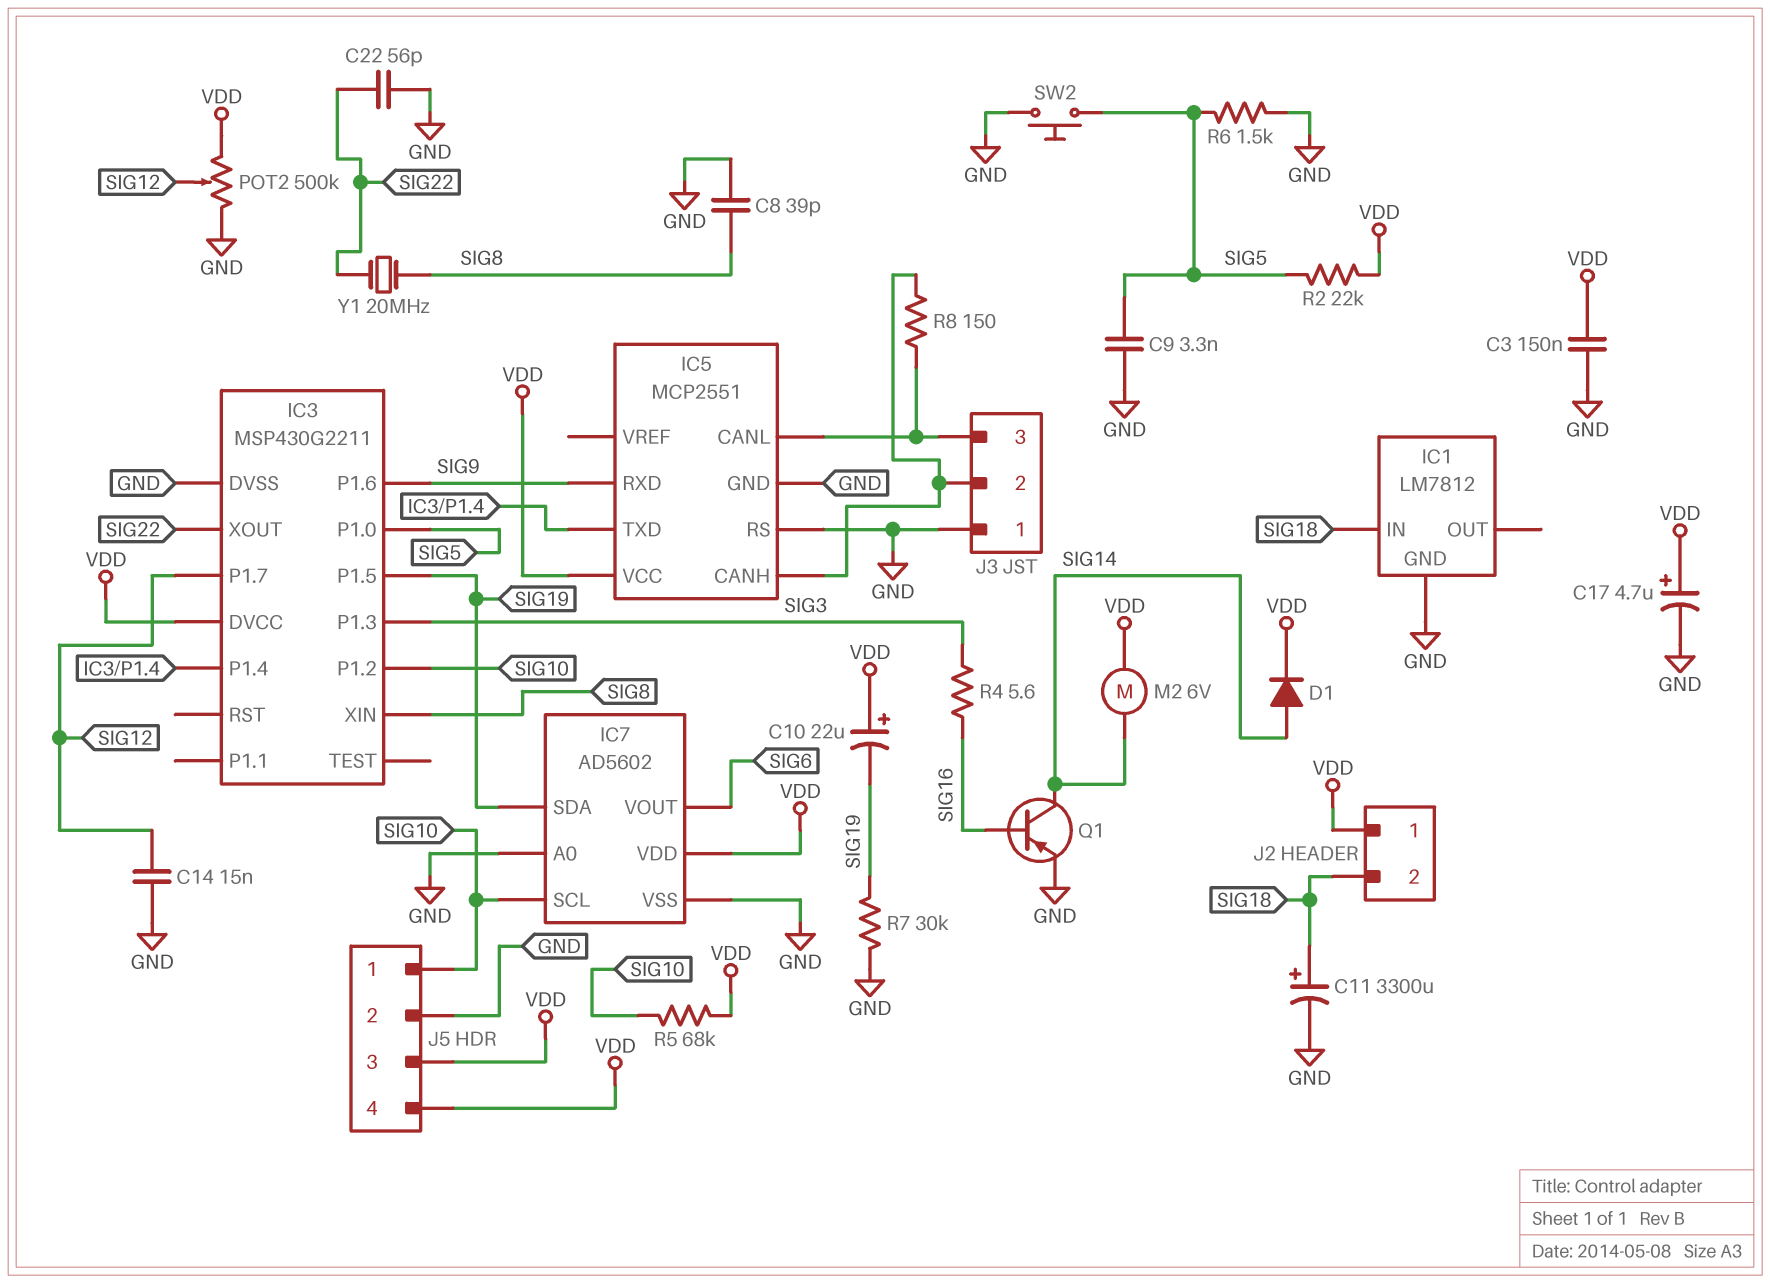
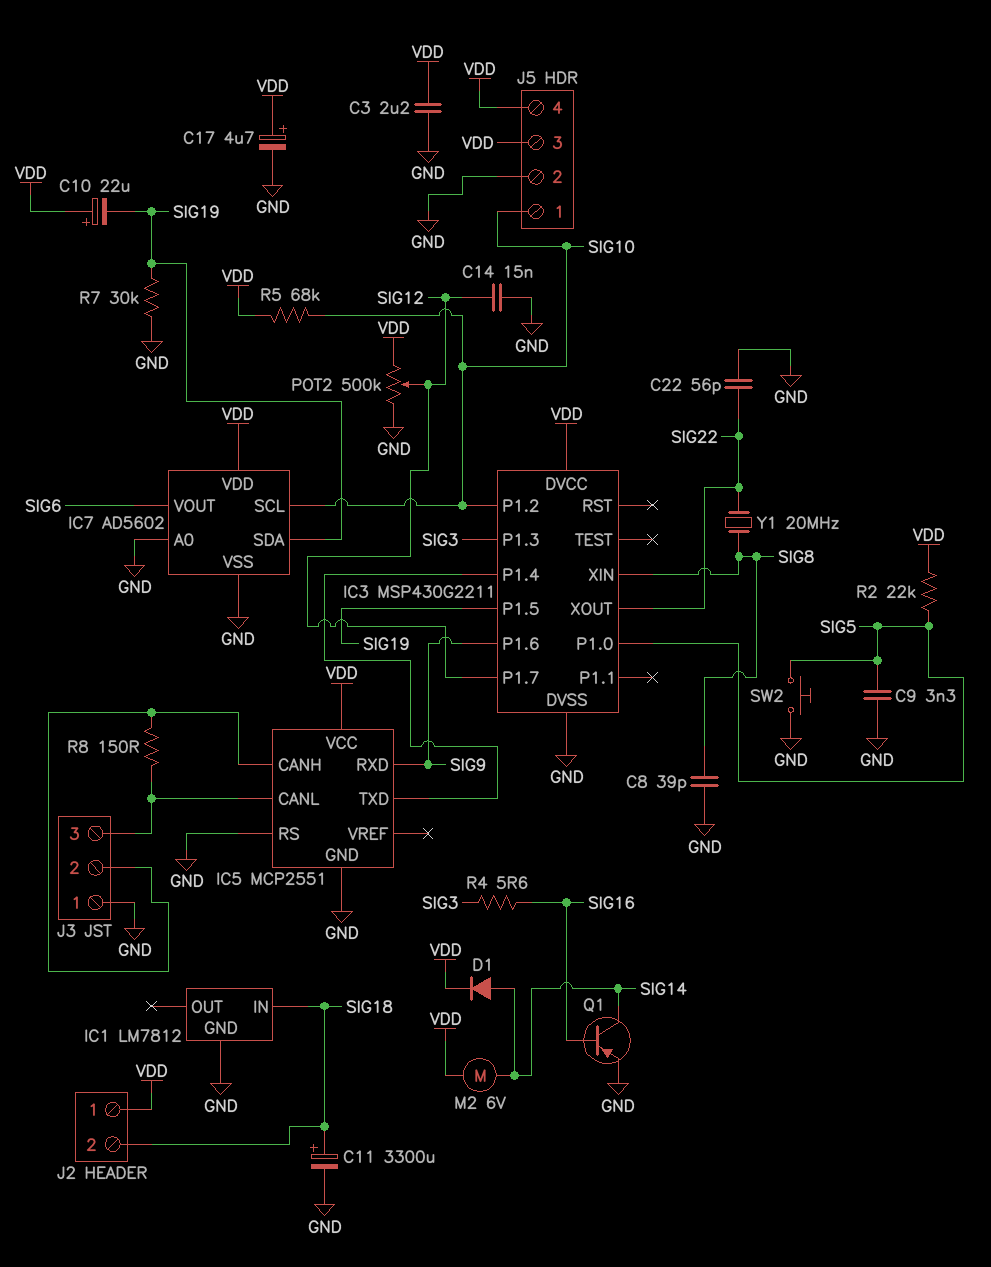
C3: 150nF (GND, VDD) -> 2.2uF (GND, VDD)
R6: 1.5k (GND, SIG5) -> none

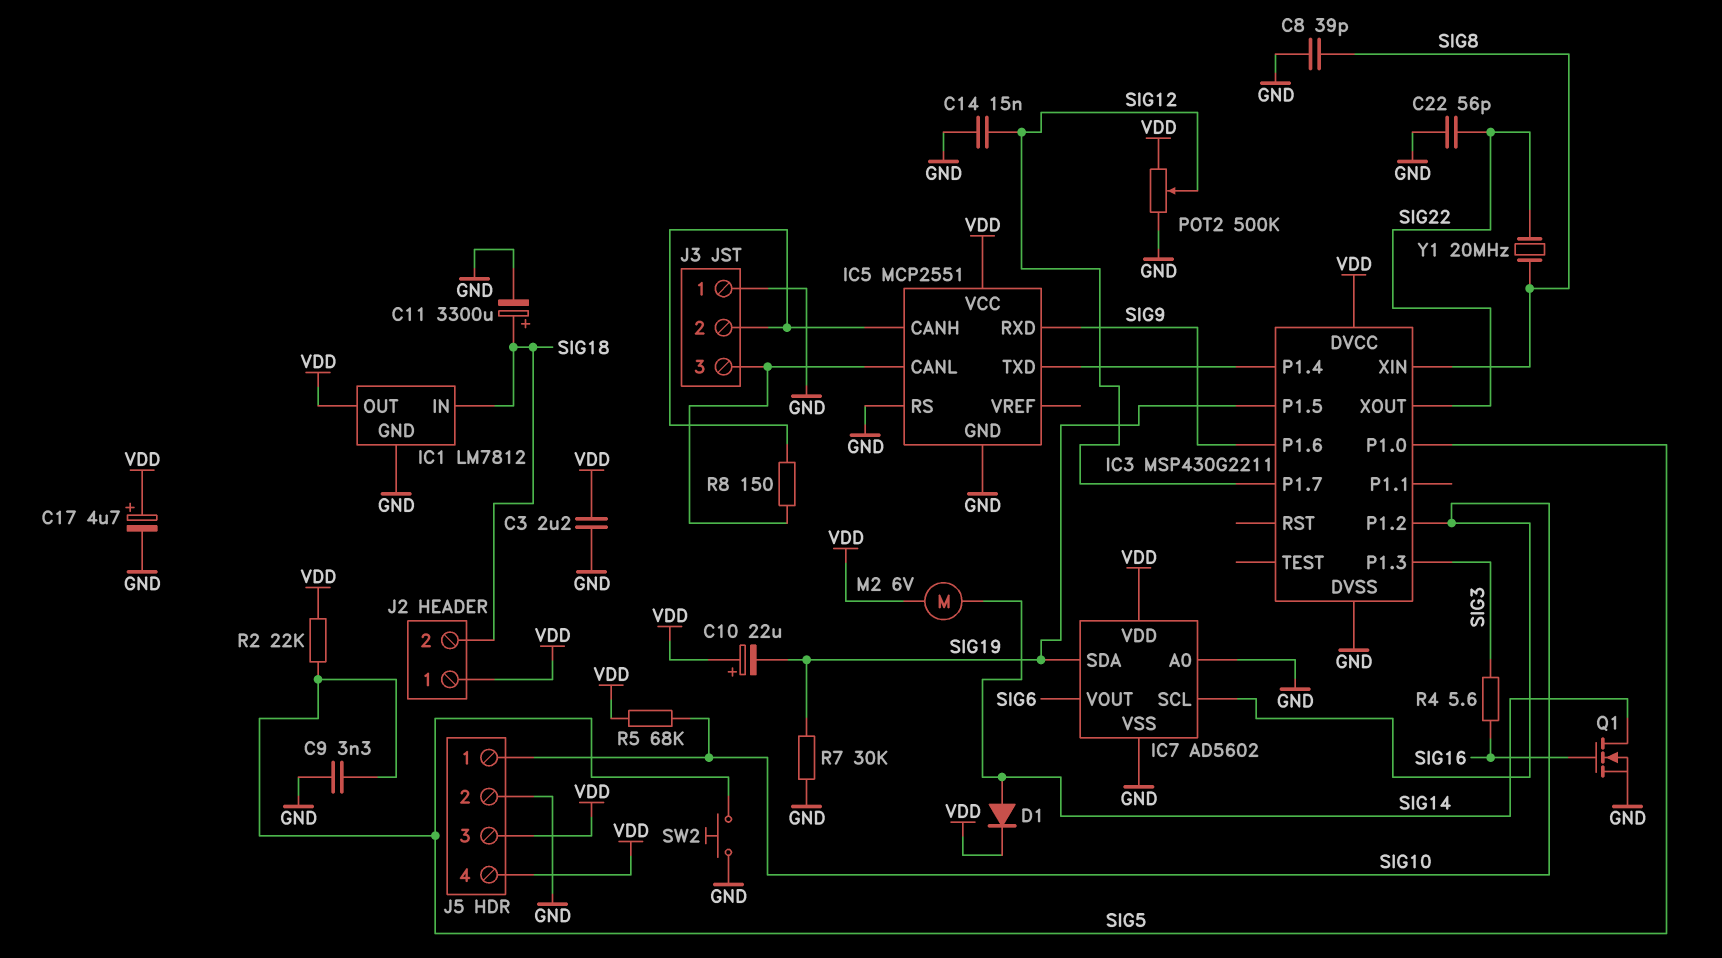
IC1 pin OUT: none -> VDD
Q1: PNP (B SIG16, C SIG14, E GND) -> NMOS (G SIG16, D SIG14, S GND)

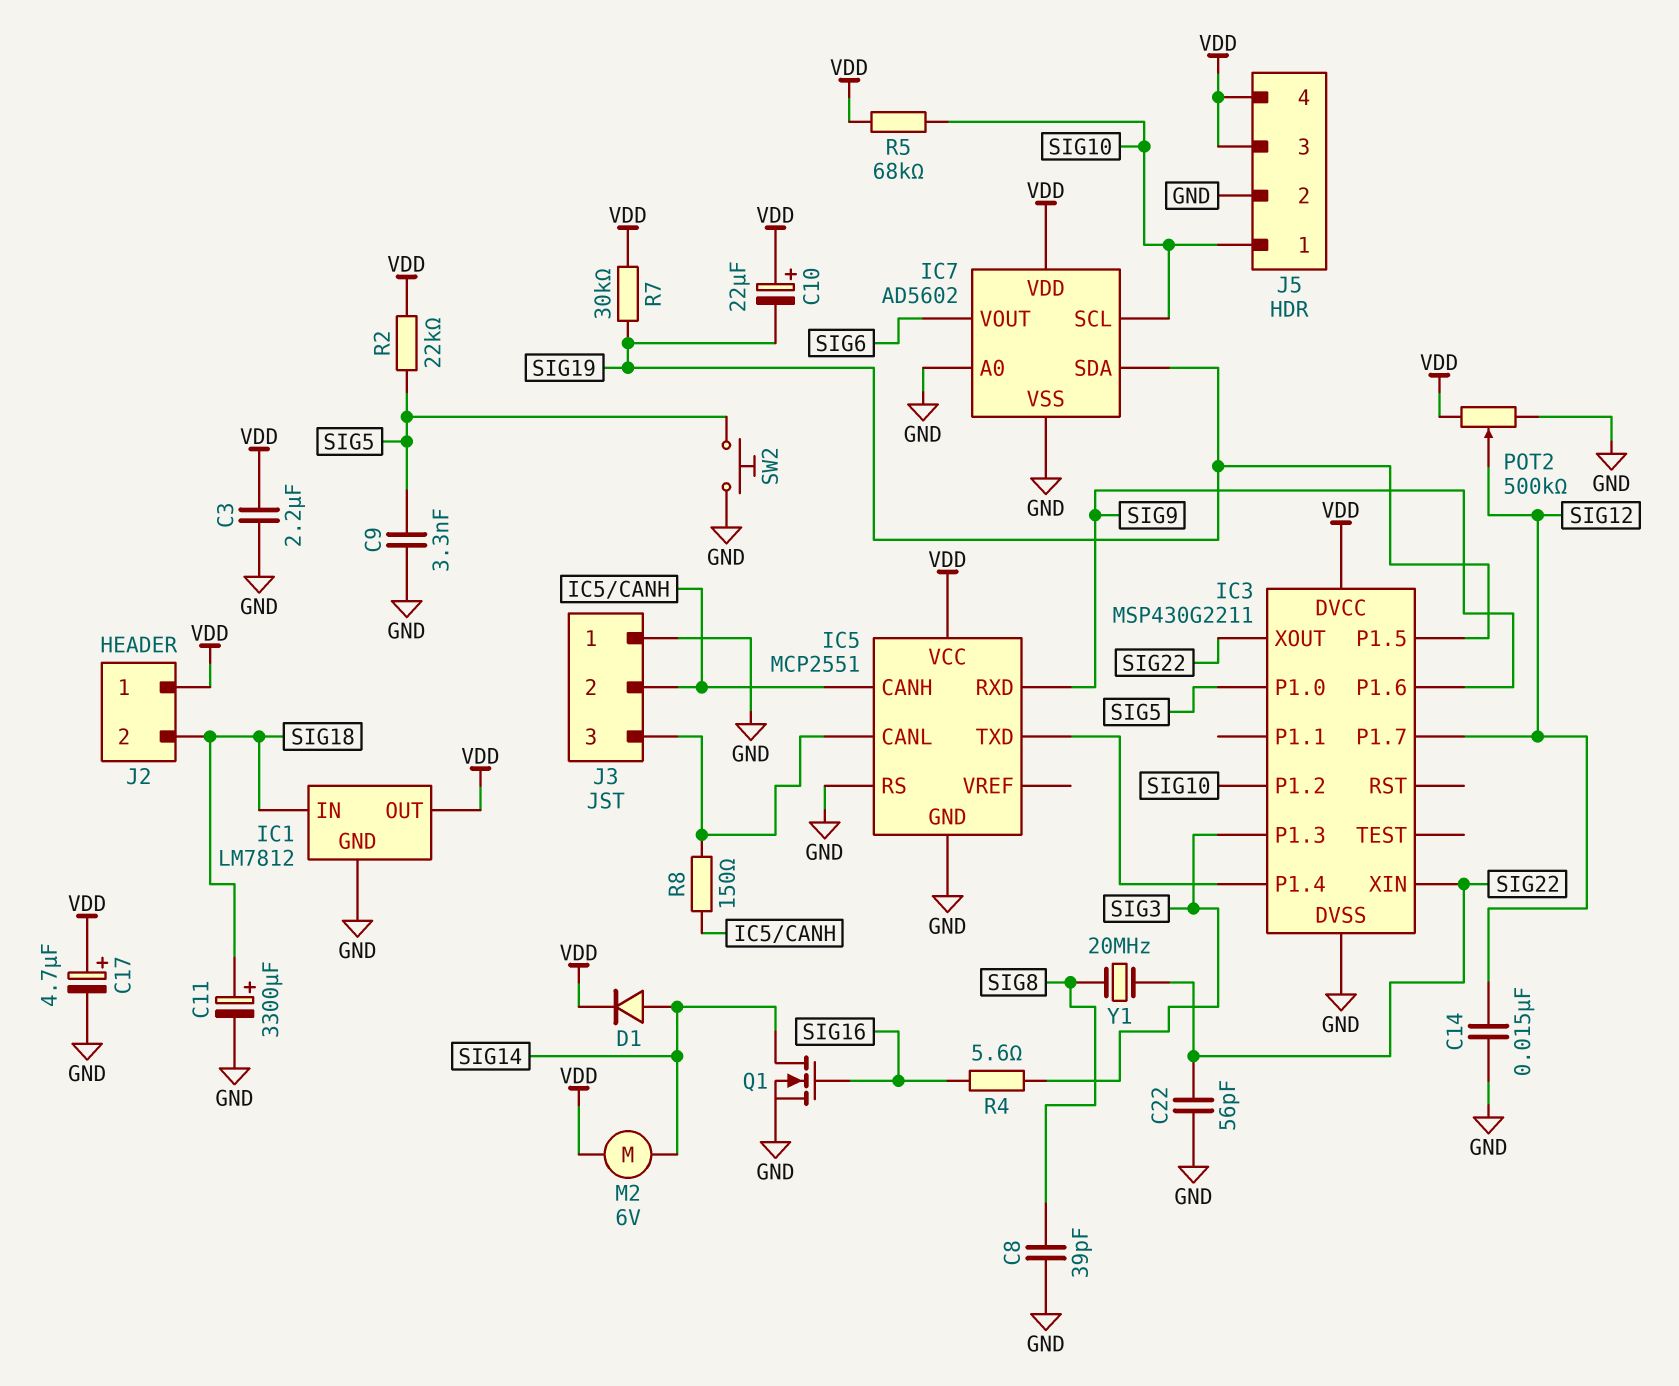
IC3 pin XIN: SIG8 -> SIG22
R7: 30k (GND, SIG19) -> 30k (SIG19, VDD)

